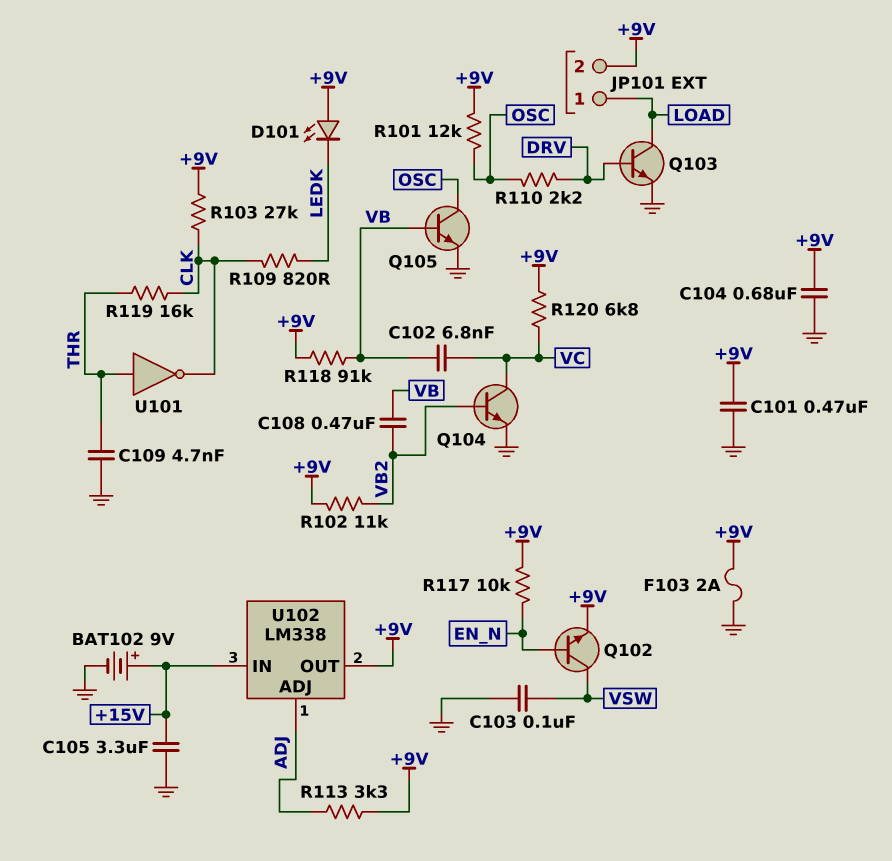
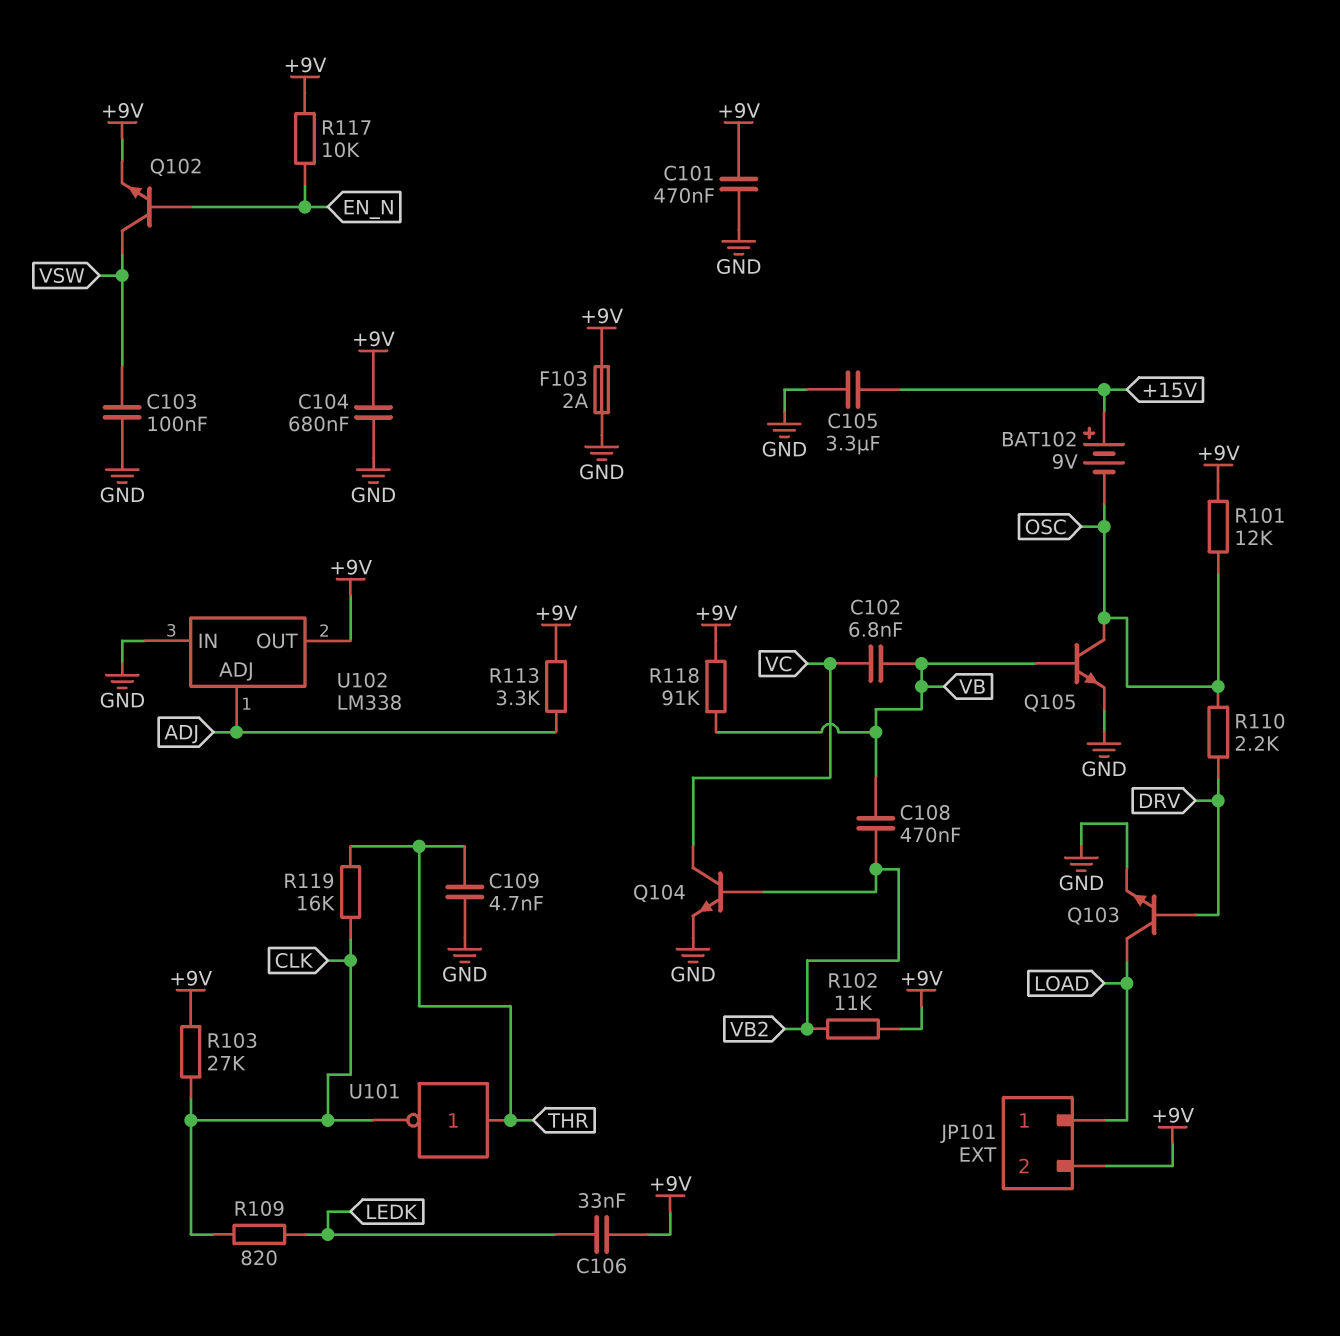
BAT102: 9V (plus +15V, minus GND) -> 9V (plus +15V, minus OSC)
C106: none -> 33nF (+9V, LEDK)
D101: LED (A +9V, K LEDK) -> none
R120: 6.8k (+9V, VC) -> none
U102 pin IN: +15V -> GND

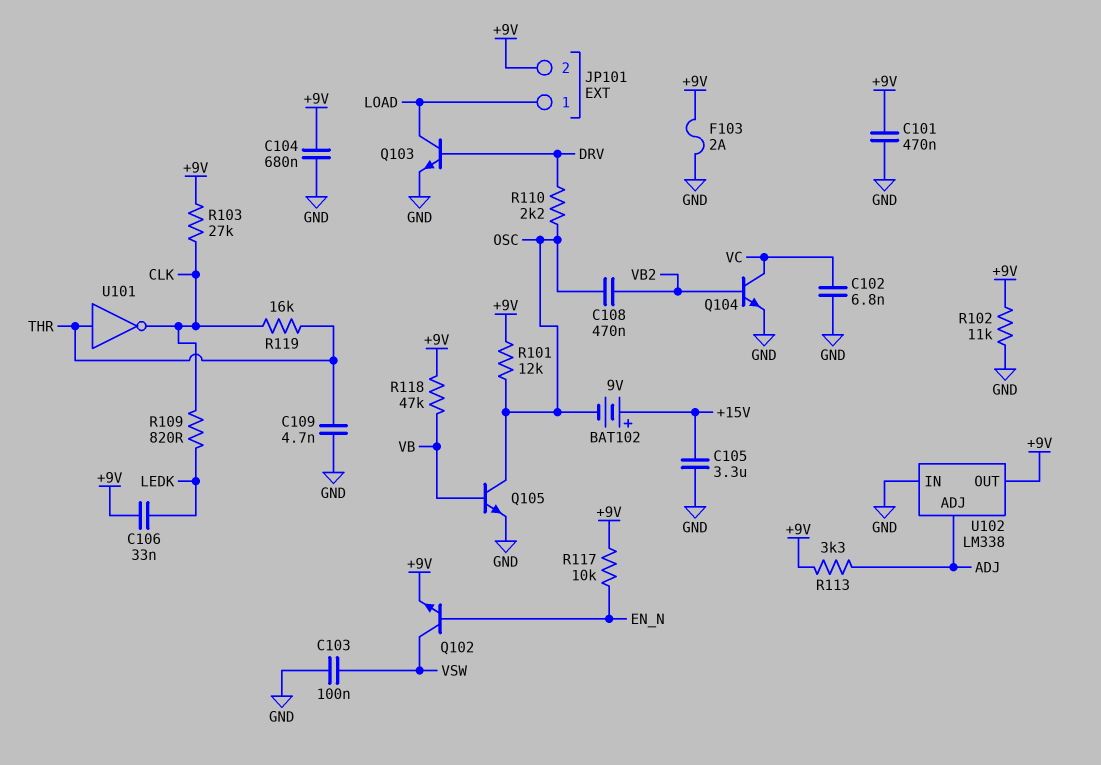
C102: 6.8nF (VB, VC) -> 6.8nF (GND, VC)
C108: 470nF (VB, VB2) -> 470nF (OSC, VB2)
R102: 11k (+9V, VB2) -> 11k (+9V, GND)
R118: 91k (+9V, VB) -> 47k (+9V, VB)

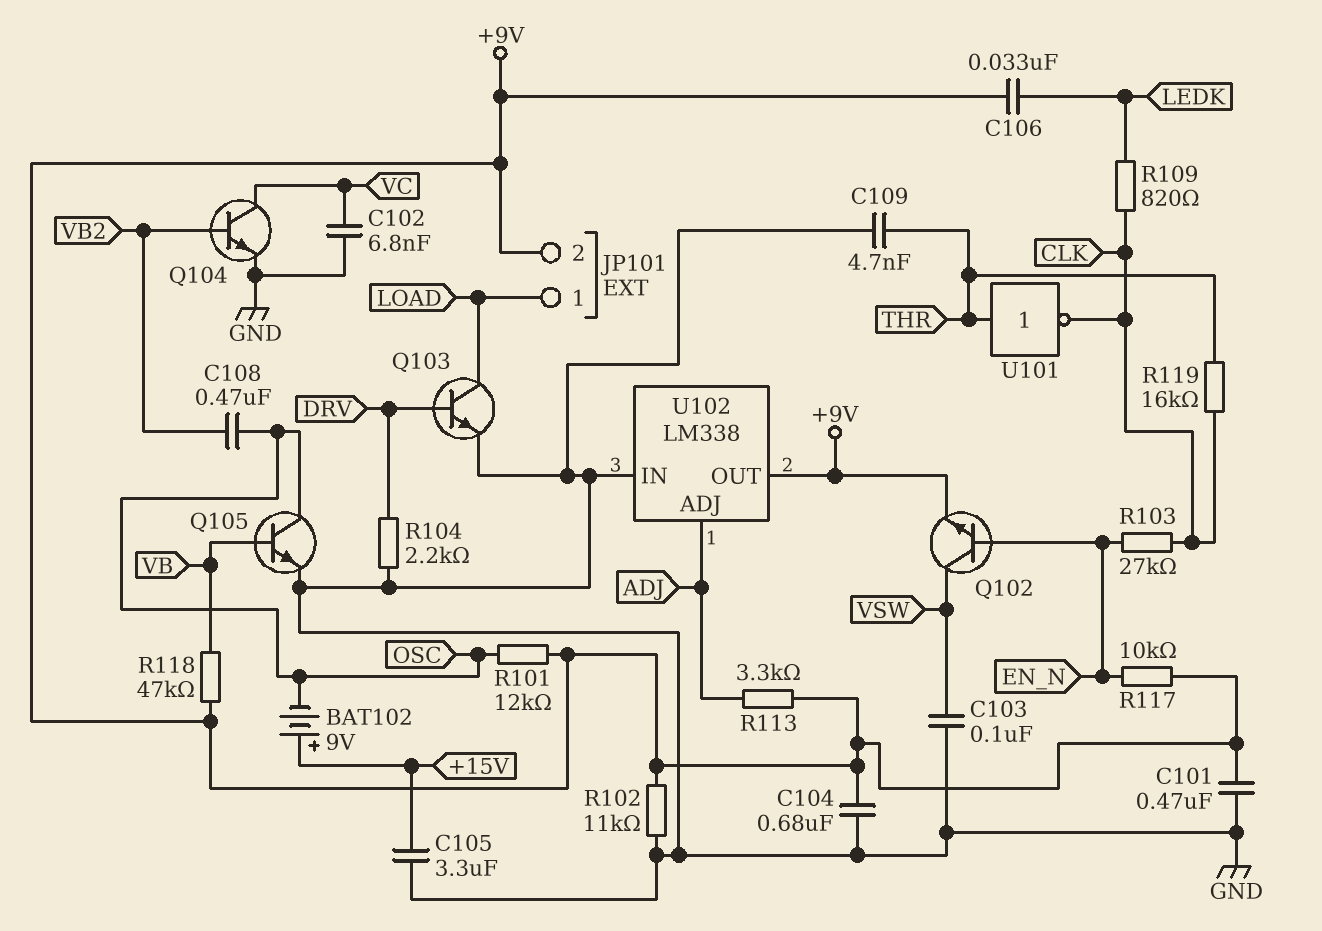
F103: 2A (+9V, GND) -> none
R103: 27k (+9V, CLK) -> 27k (CLK, EN_N)
R104: none -> 2.2k (DRV, GND)
R110: 2.2k (DRV, OSC) -> none

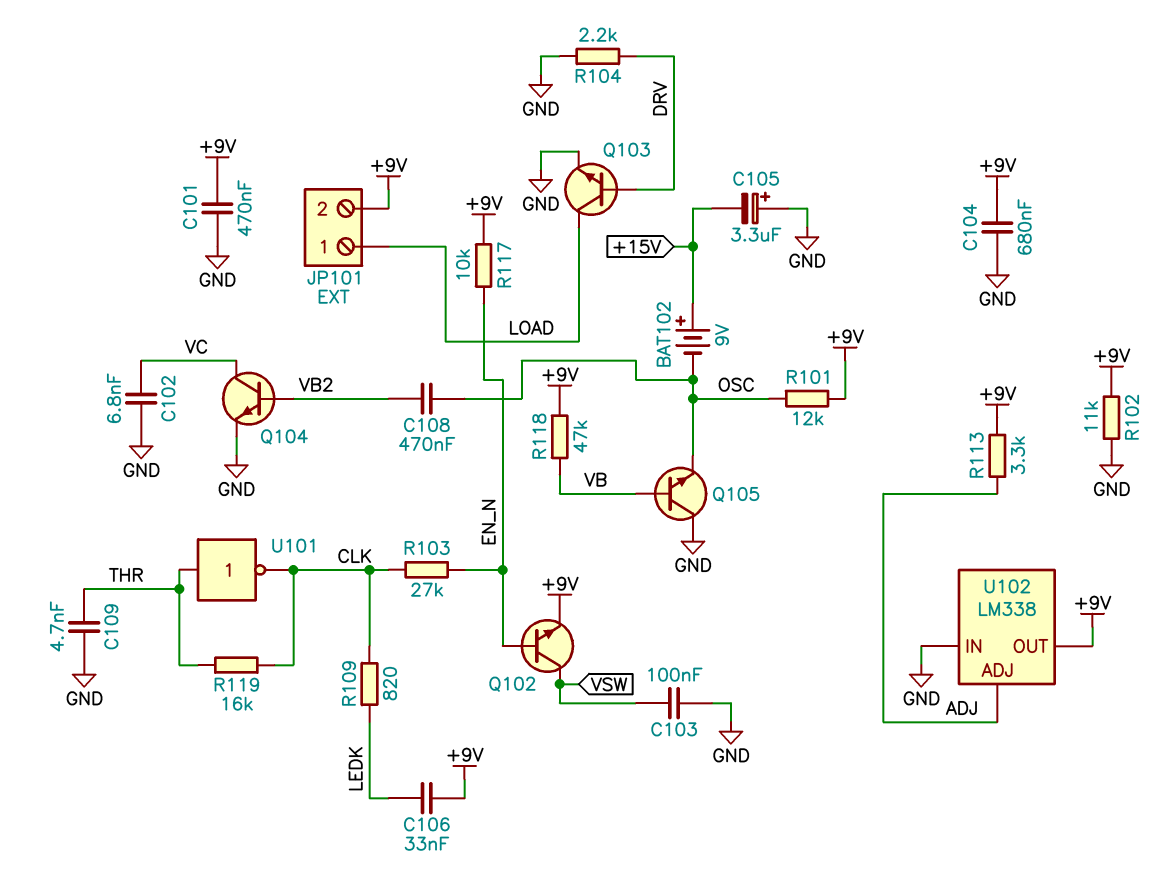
C105: 3.3uF (+15V, GND) -> 3.3uF (plus GND, minus +15V)
Q105: NPN (B VB, C OSC, E GND) -> NPN (B VB, C GND, E OSC)

